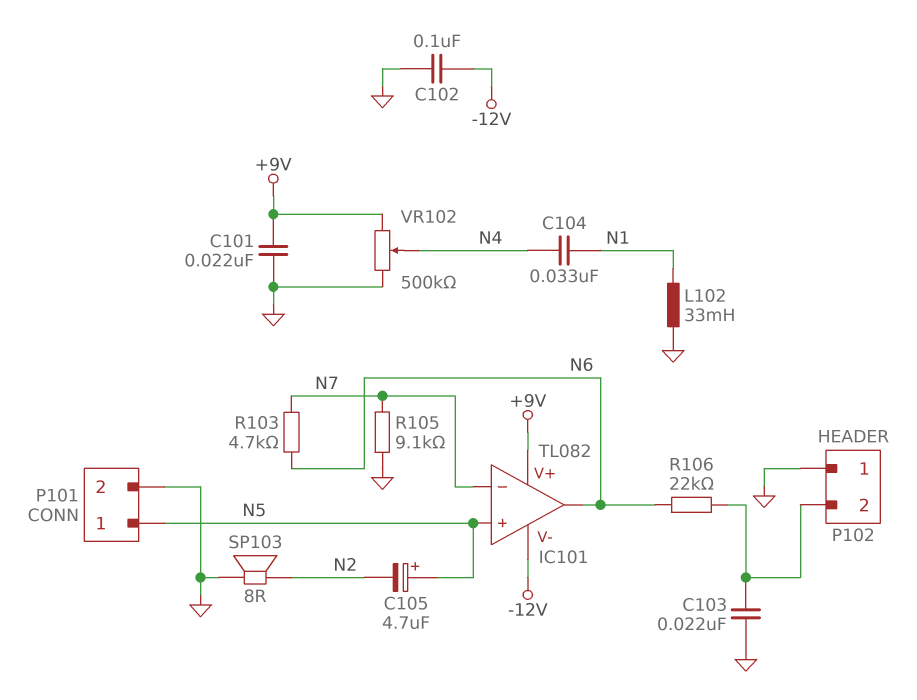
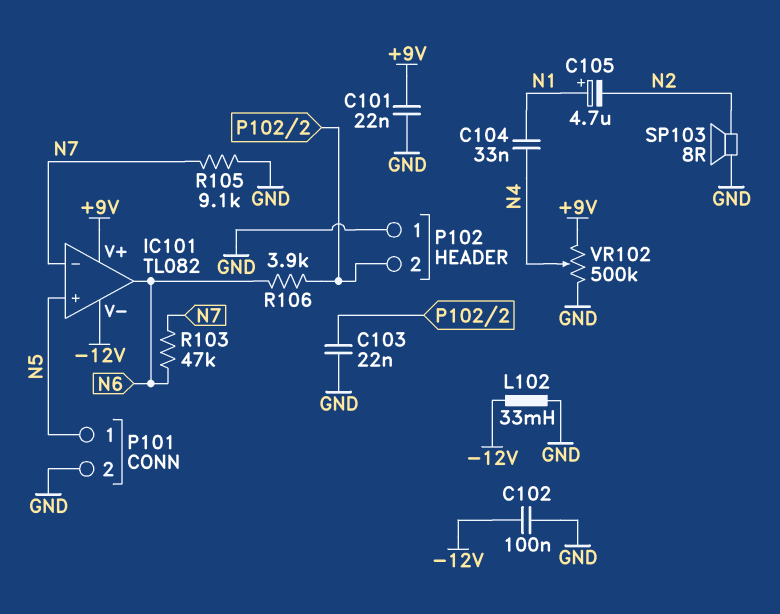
C105: 4.7uF (plus N5, minus N2) -> 4.7uF (plus N1, minus N2)
L102: 33mH (GND, N1) -> 33mH (-12V, GND)
R103: 4.7k (N6, N7) -> 47k (N6, N7)
R106: 22k (N6, P102/2) -> 3.9k (N6, P102/2)

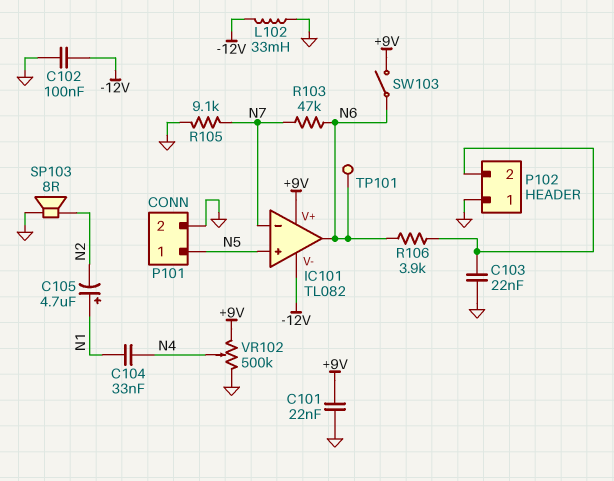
SW103: none -> switch (+9V, N6)
TP101: none -> test point (N6)

